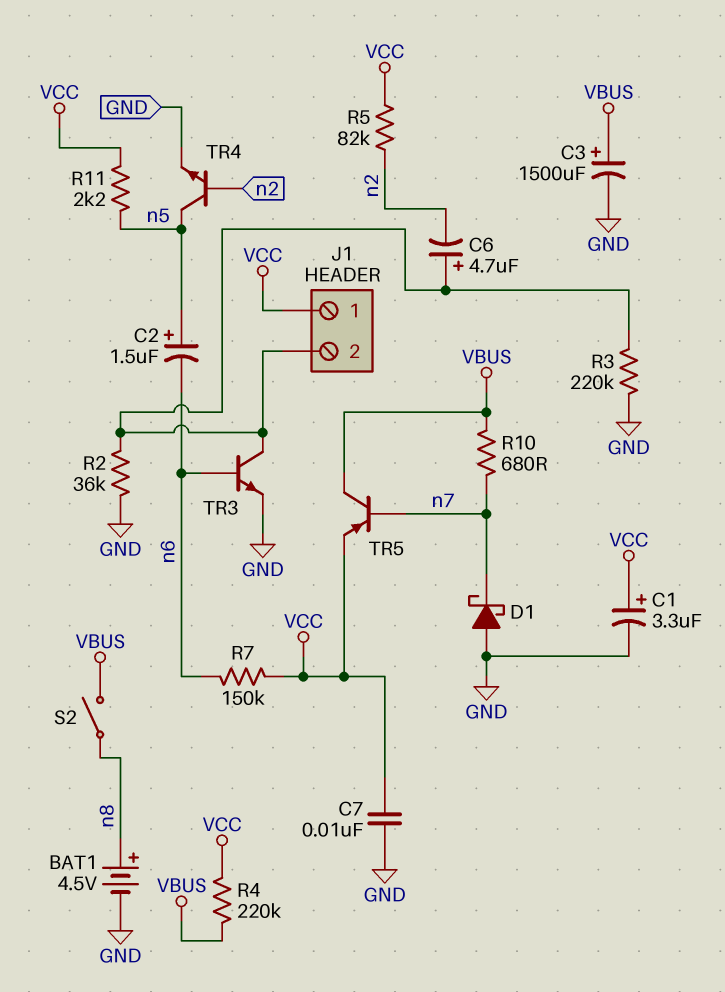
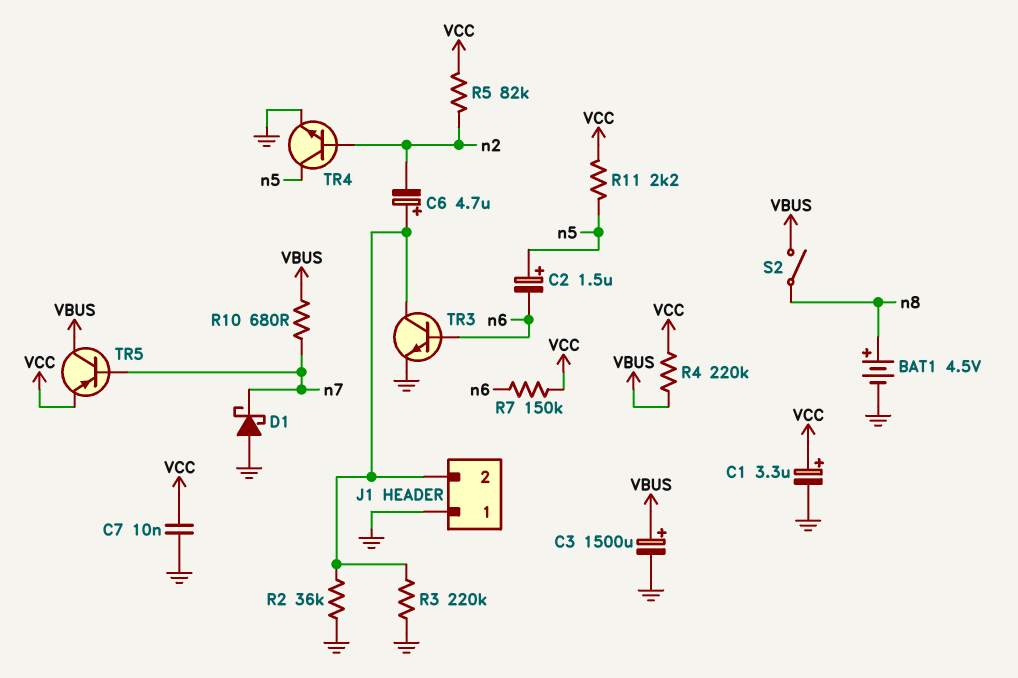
J1 pin 1: VCC -> GND

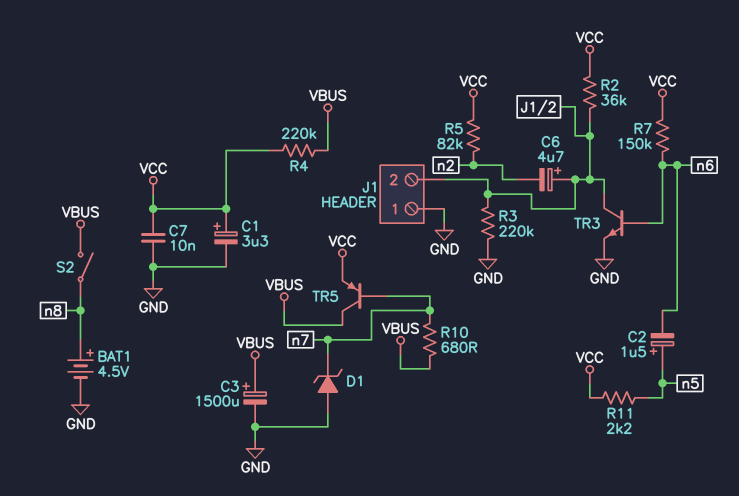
D1: schottky (A GND, K n7) -> zener (A GND, K n7)
R2: 36k (GND, J1/2) -> 36k (J1/2, VCC)
TR4: NPN (B n2, C n5, E GND) -> none

